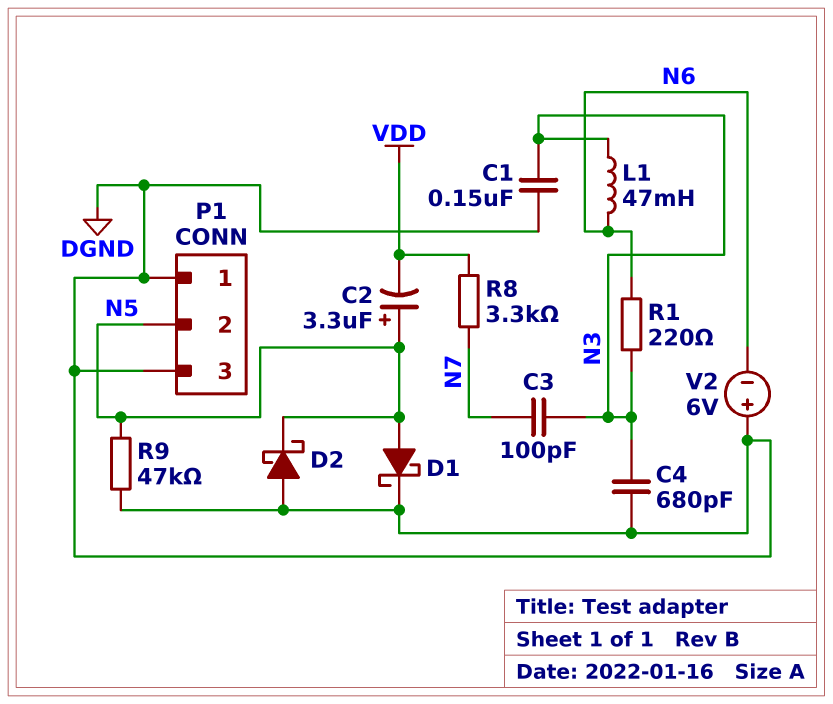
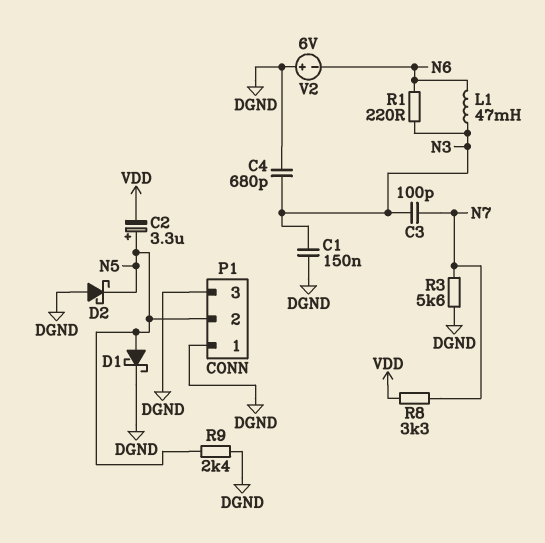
R3: none -> 5.6k (DGND, N7)
R9: 47k (DGND, N5) -> 2.4k (DGND, N5)

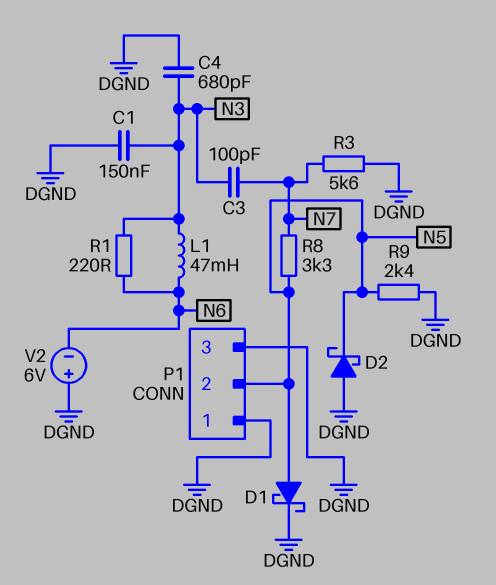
C2: 3.3uF (plus N5, minus VDD) -> none
R8: 3.3k (N7, VDD) -> 3.3k (N5, N7)

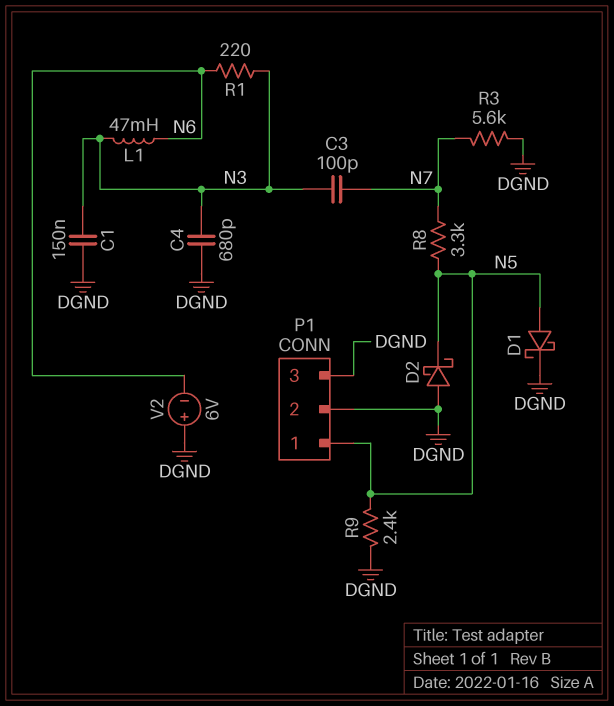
P1 pin 1: DGND -> N5
P1 pin 2: N5 -> DGND

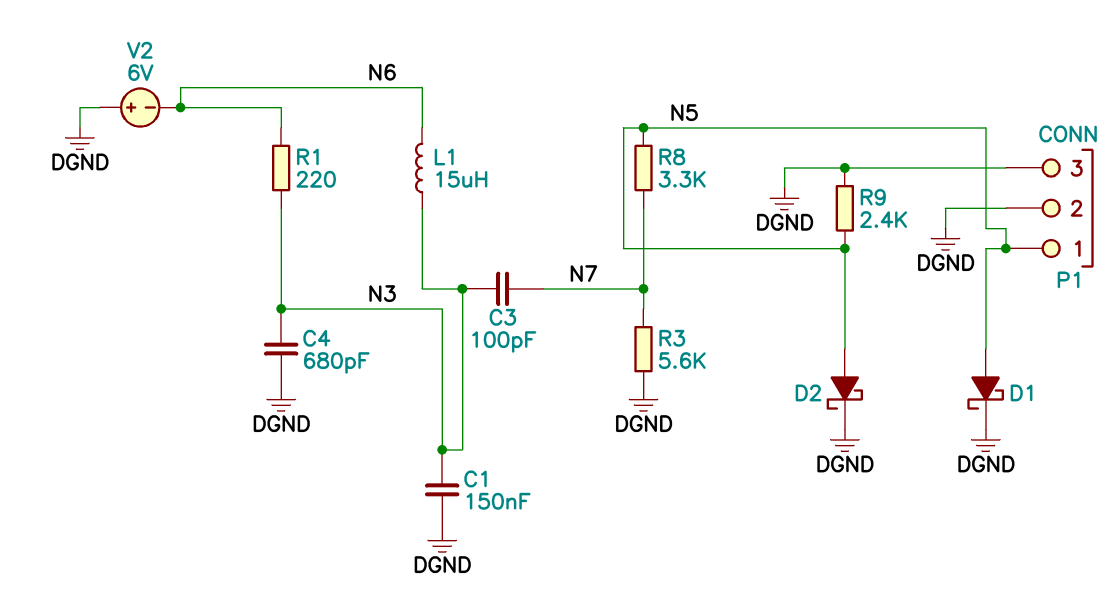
D2: schottky (A DGND, K N5) -> schottky (A N5, K DGND)
L1: 47mH (N3, N6) -> 15uH (N3, N6)

